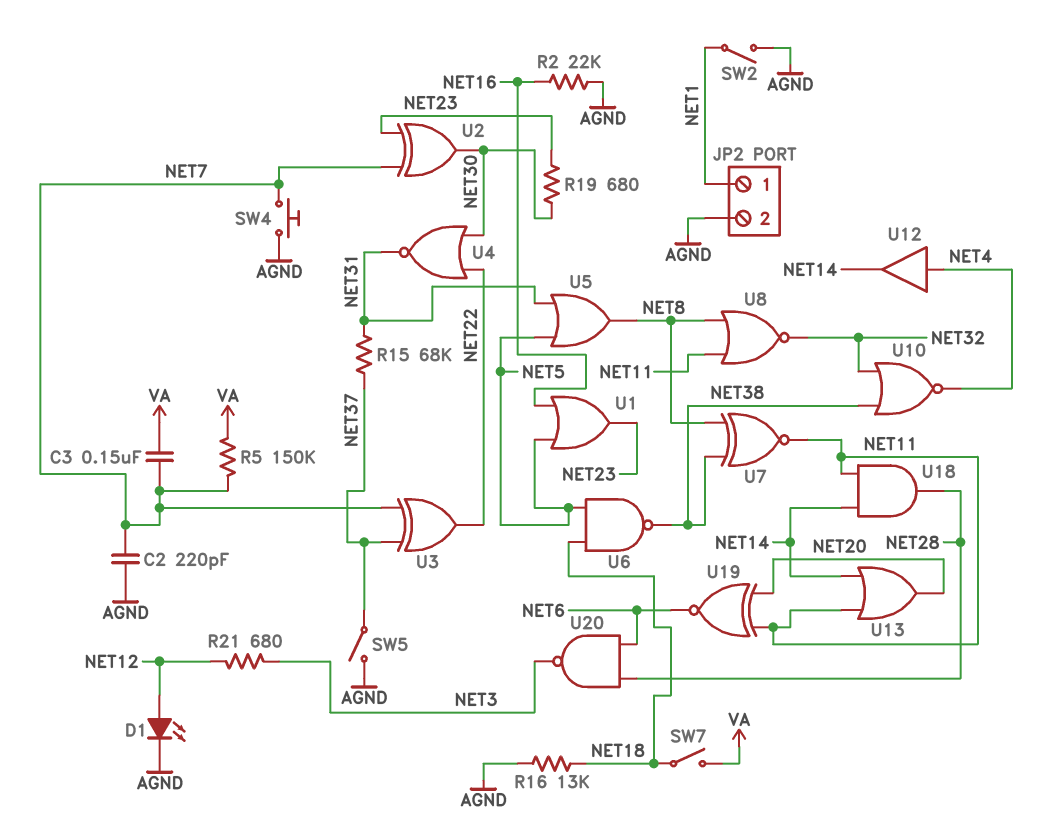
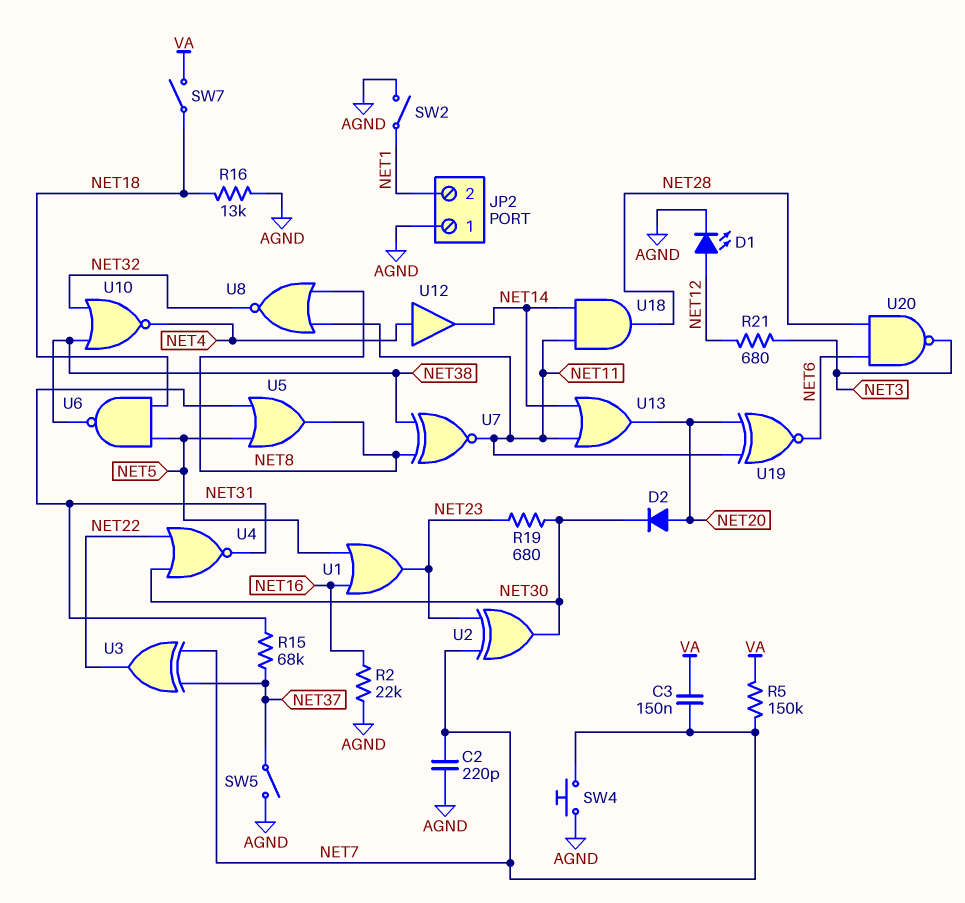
D2: none -> diode (A NET20, K NET30)
JP2 pin 1: NET1 -> AGND
JP2 pin 2: AGND -> NET1

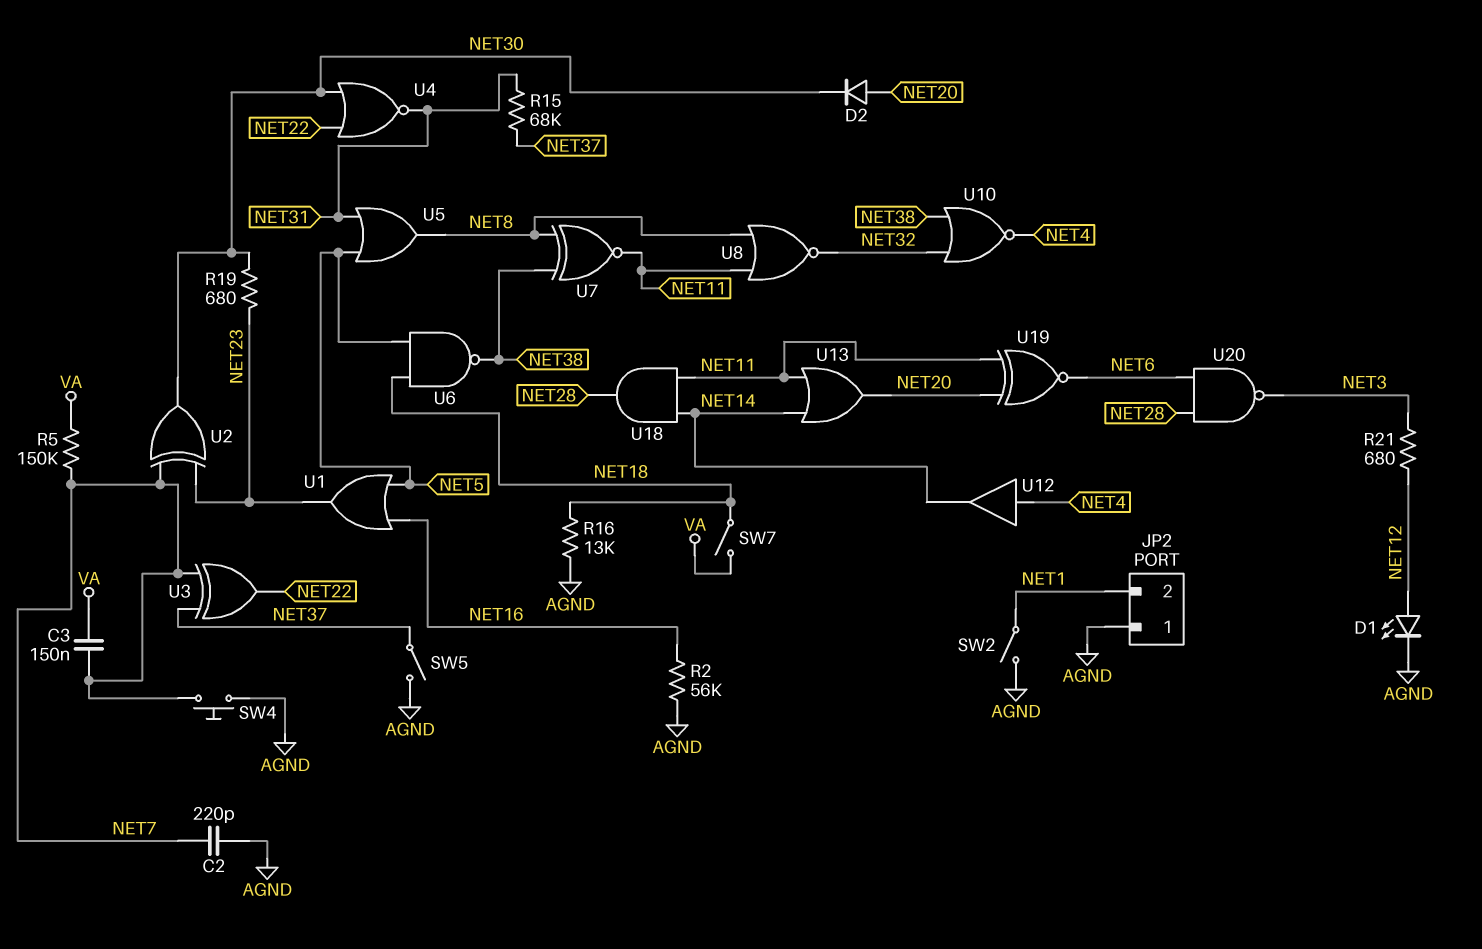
R2: 22k (AGND, NET16) -> 56k (AGND, NET16)

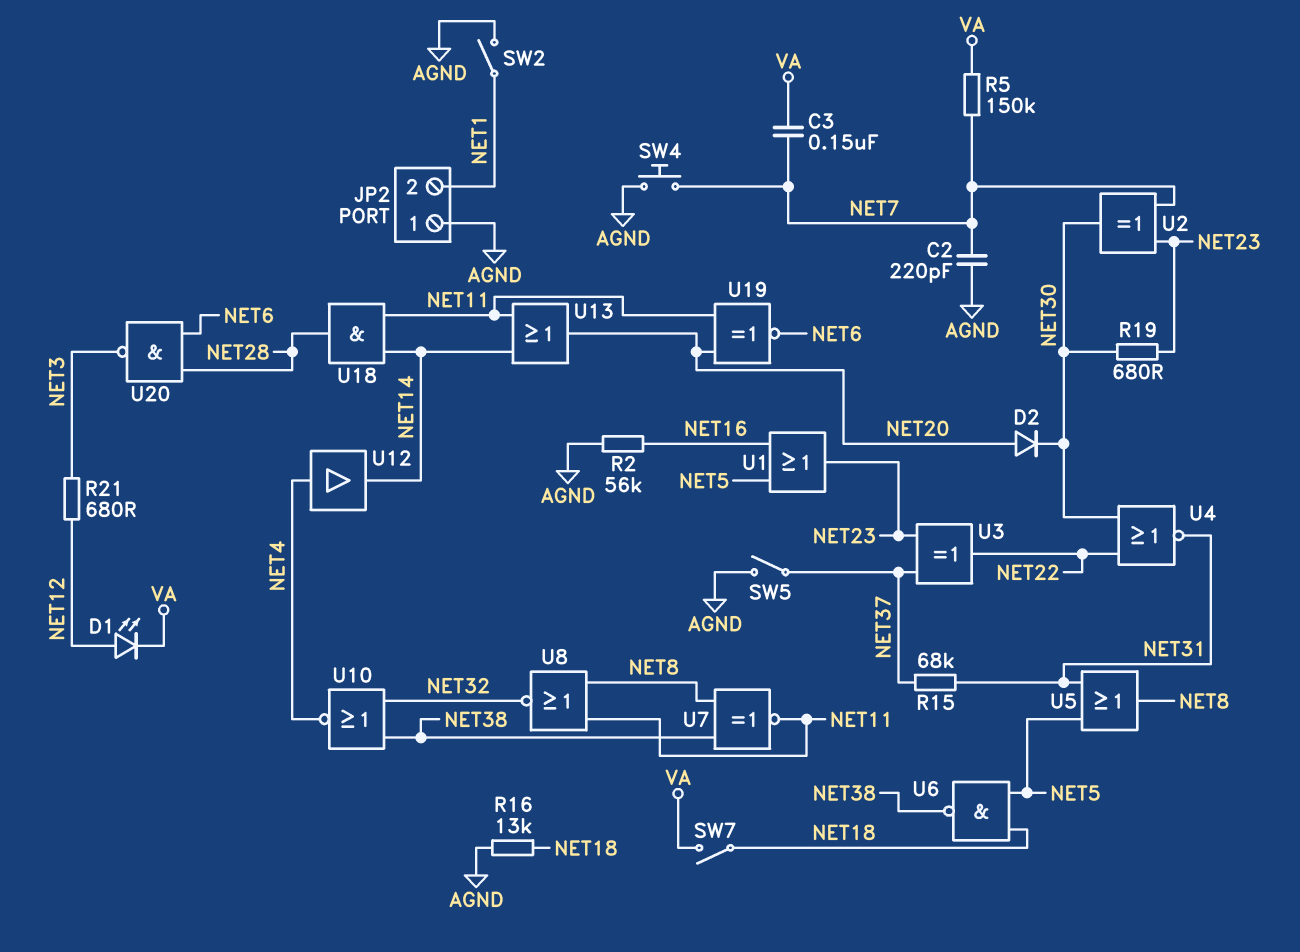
D1: LED (A NET12, K AGND) -> LED (A NET12, K VA)
U3: XOR (in NET7, in NET37, out NET22) -> XOR (in NET23, in NET37, out NET22)

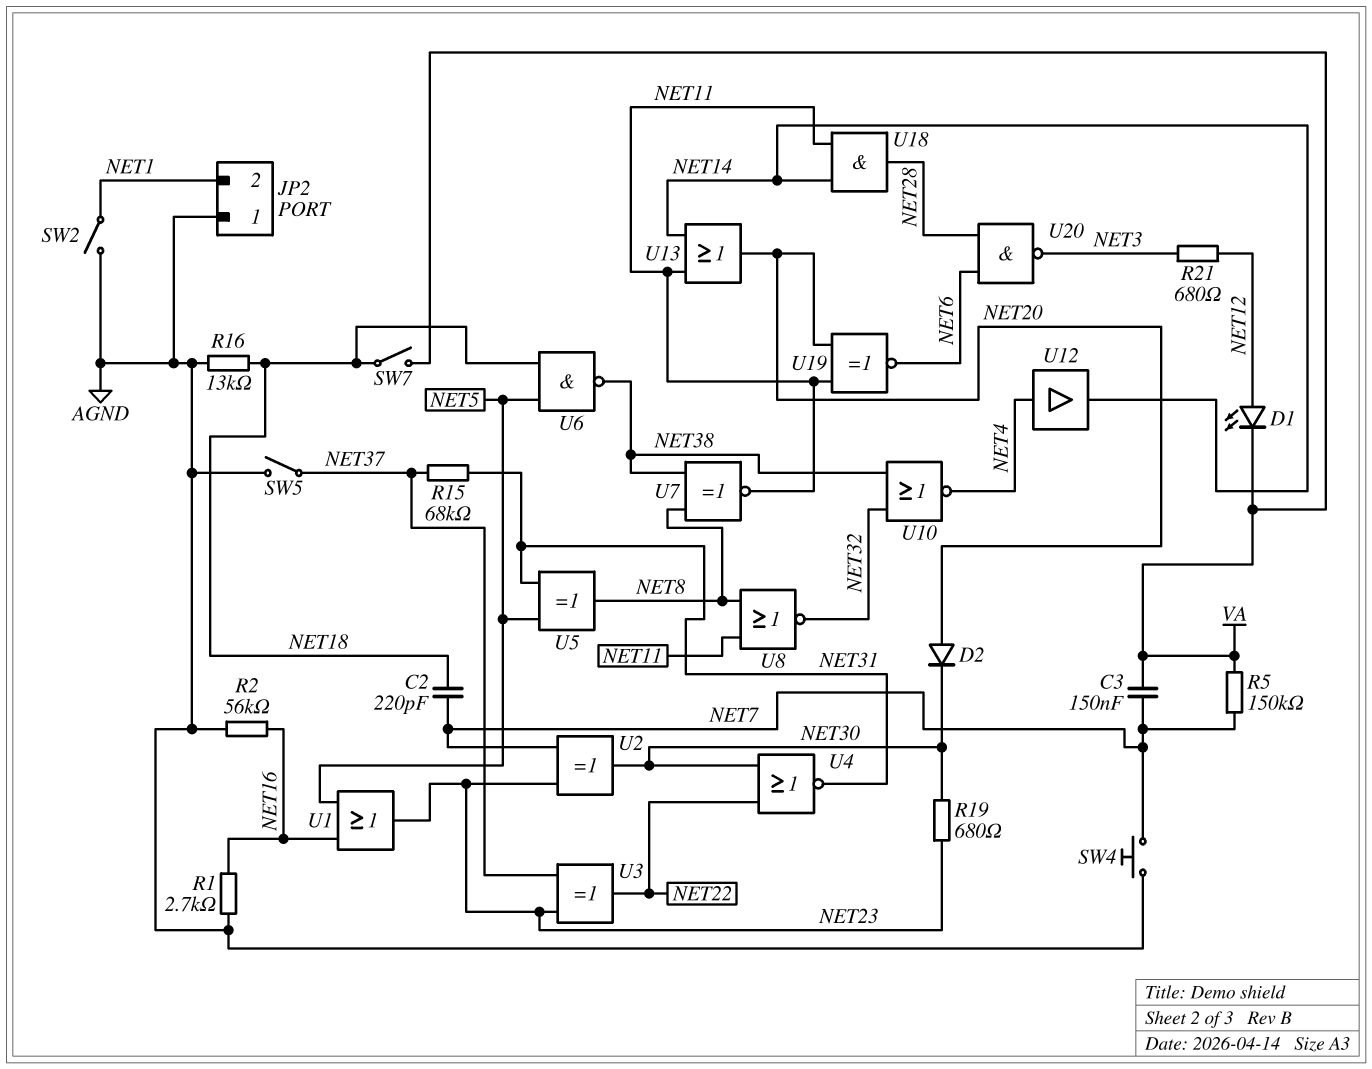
C2: 220pF (AGND, NET7) -> 220pF (NET7, NET18)
R1: none -> 2.7k (AGND, NET16)
U5: OR (in NET5, in NET31, out NET8) -> XOR (in NET5, in NET31, out NET8)

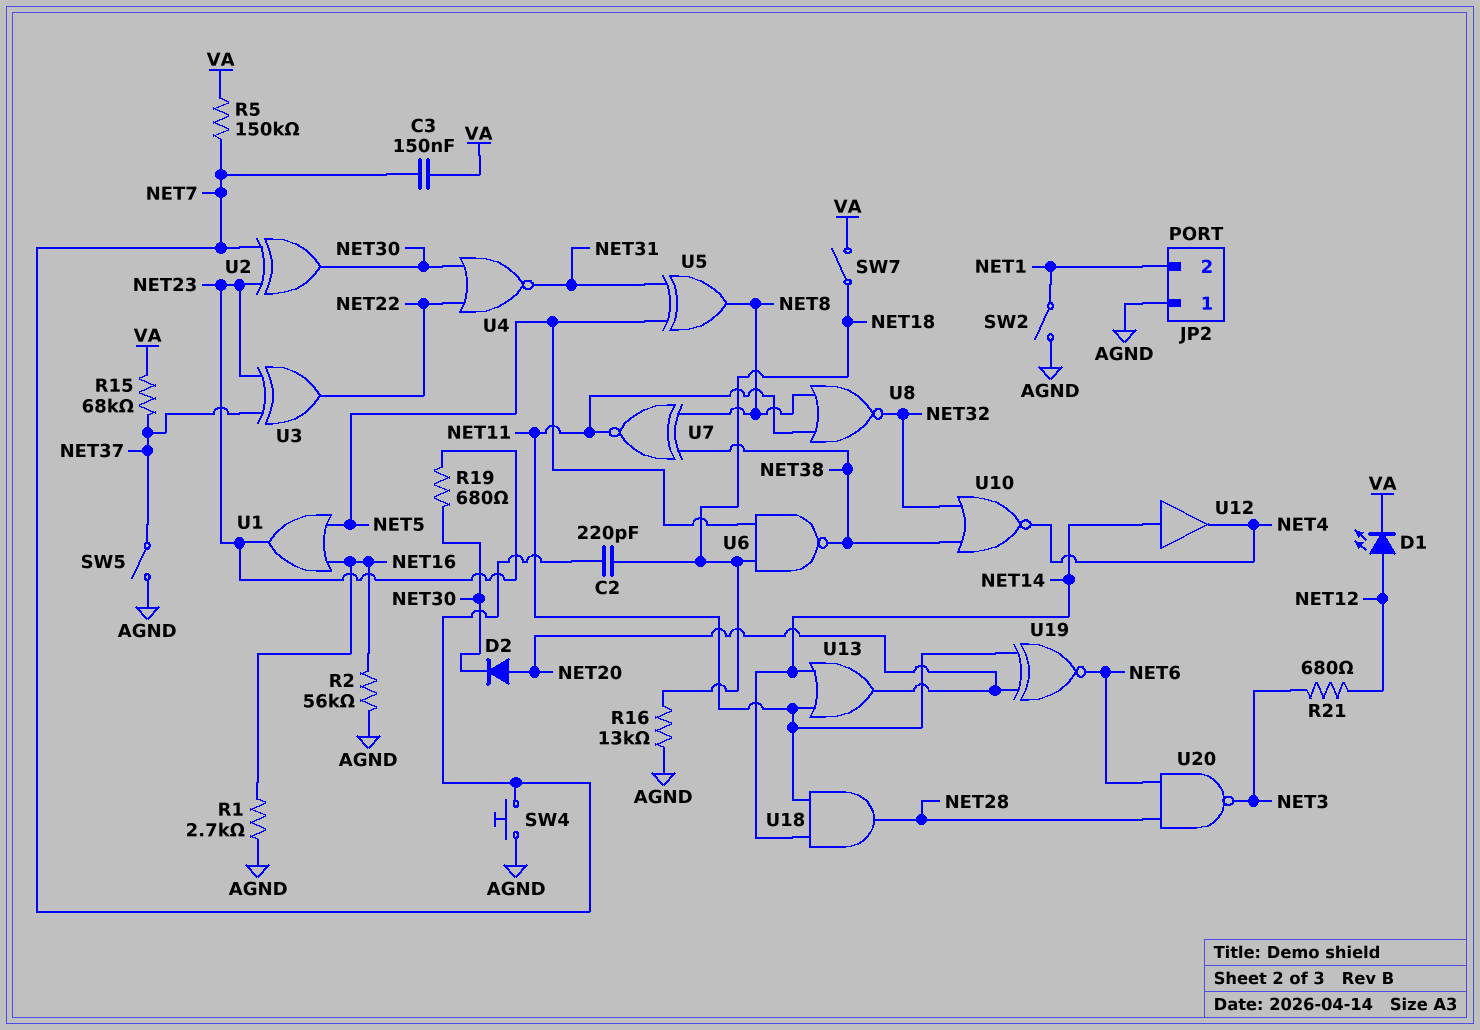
R15: 68k (NET31, NET37) -> 68k (NET37, VA)
U12: buffer (in NET4, out NET14) -> buffer (in NET14, out NET4)

